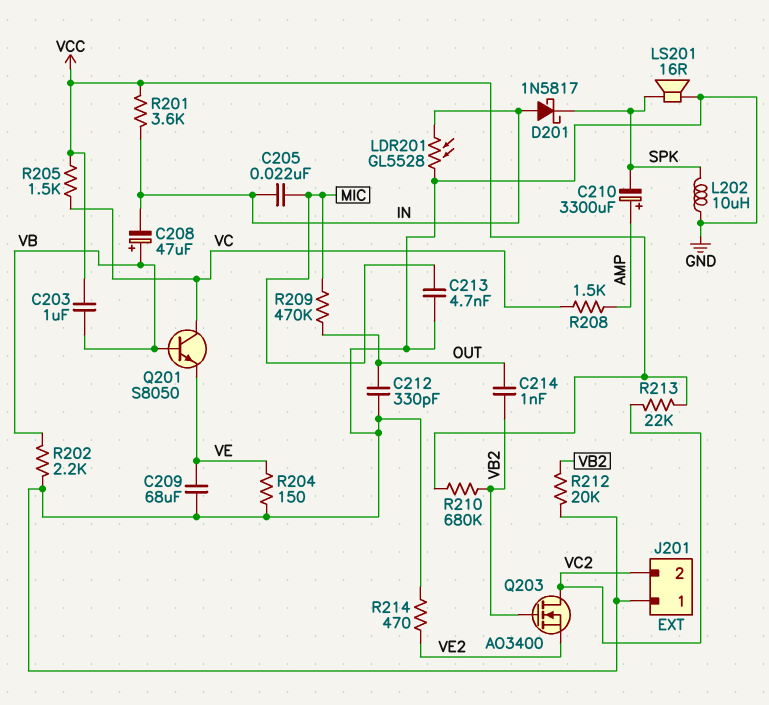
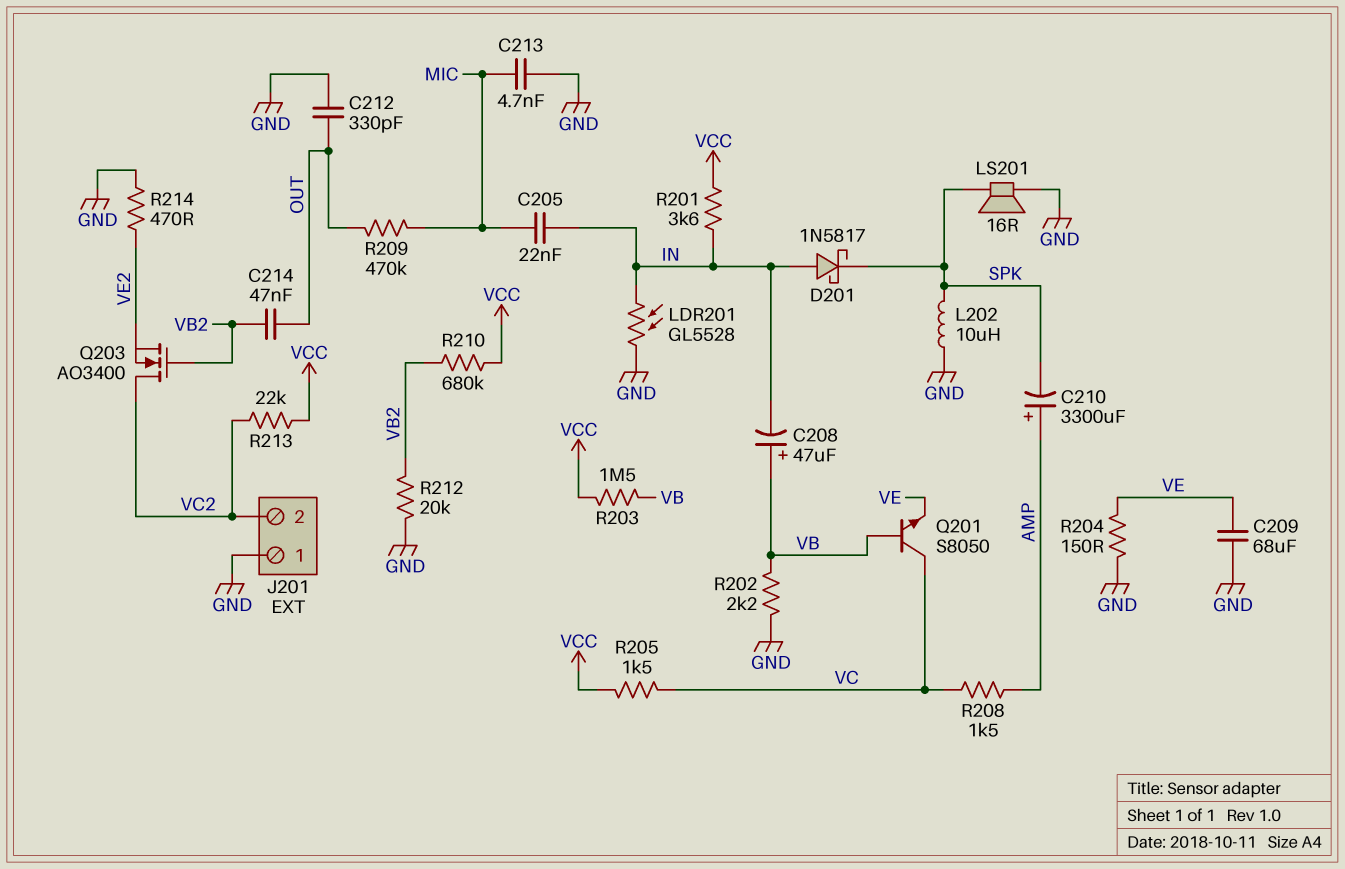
C203: 1uF (VB, VCC) -> none
C214: 1nF (OUT, VB2) -> 47nF (OUT, VB2)
R203: none -> 1.5M (VB, VCC)

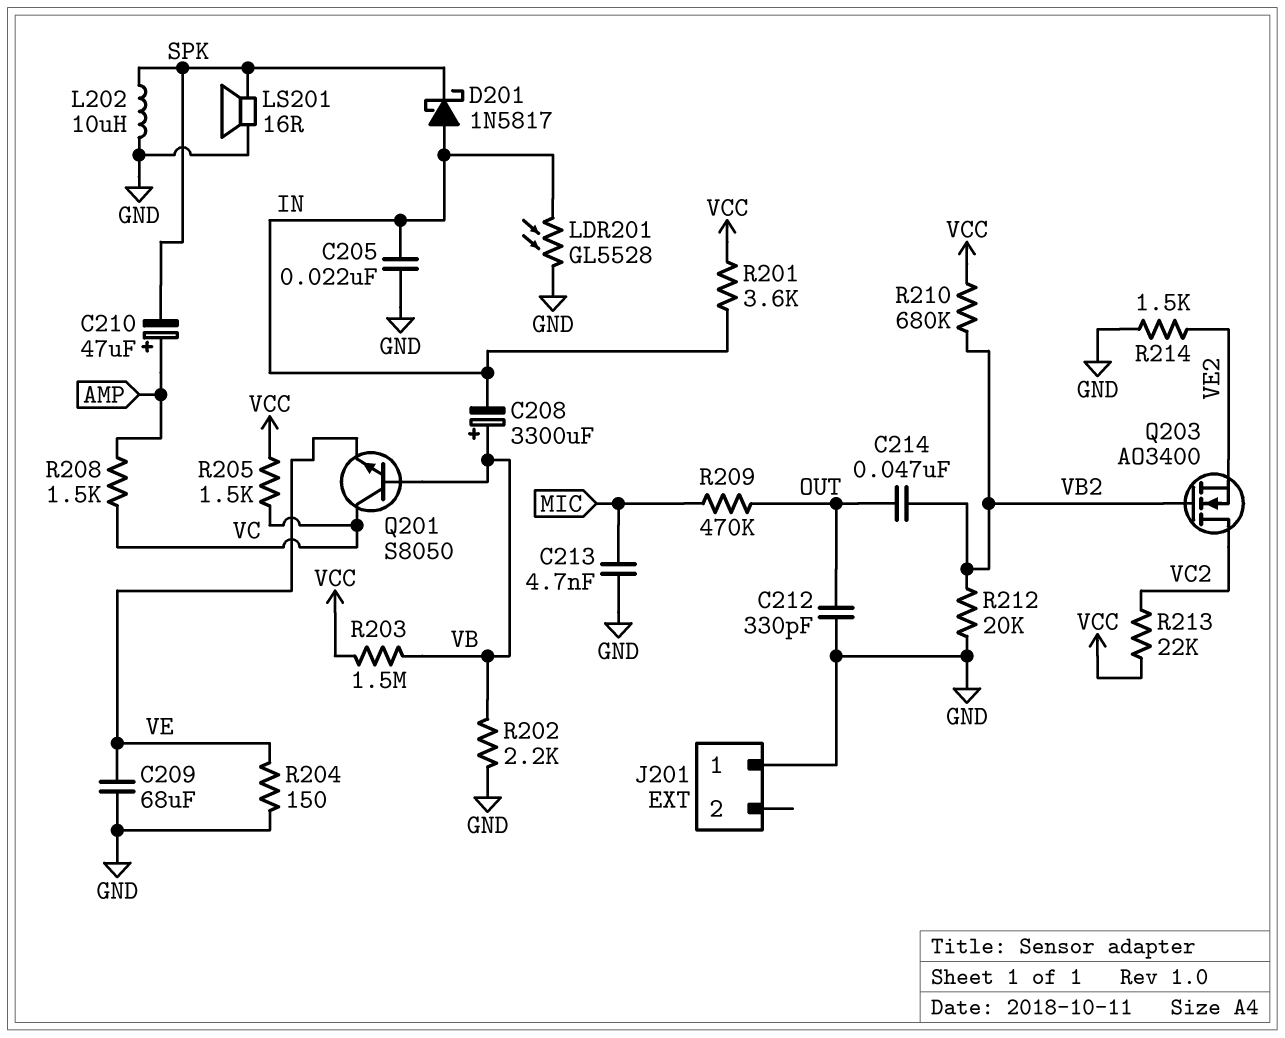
C205: 22nF (IN, MIC) -> 22nF (GND, IN)
C208: 47uF (plus VB, minus IN) -> 3300uF (plus VB, minus IN)
C210: 3300uF (plus AMP, minus SPK) -> 47uF (plus AMP, minus SPK)
J201 pin 2: VC2 -> none
R214: 470 (GND, VE2) -> 1.5k (GND, VE2)

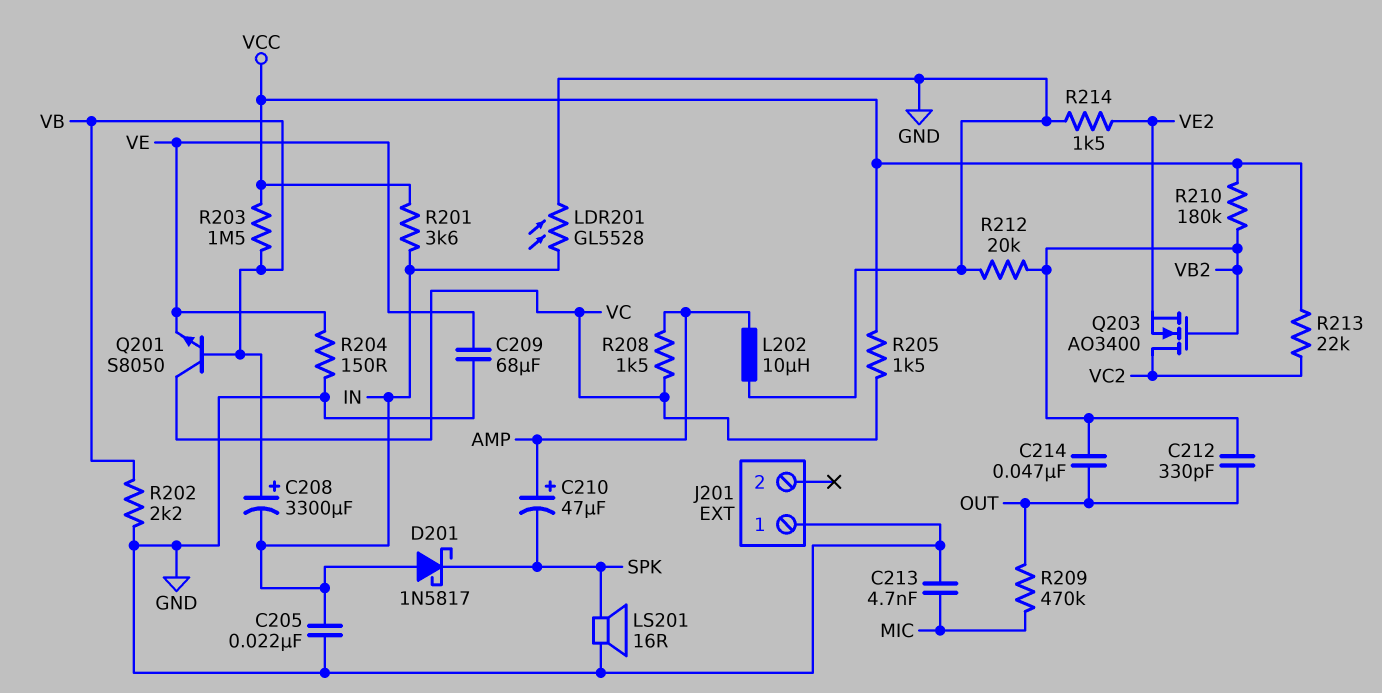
C212: 330pF (GND, OUT) -> 330pF (OUT, VB2)
L202: 10uH (GND, SPK) -> 10uH (AMP, GND)
R210: 680k (VB2, VCC) -> 180k (VB2, VCC)

